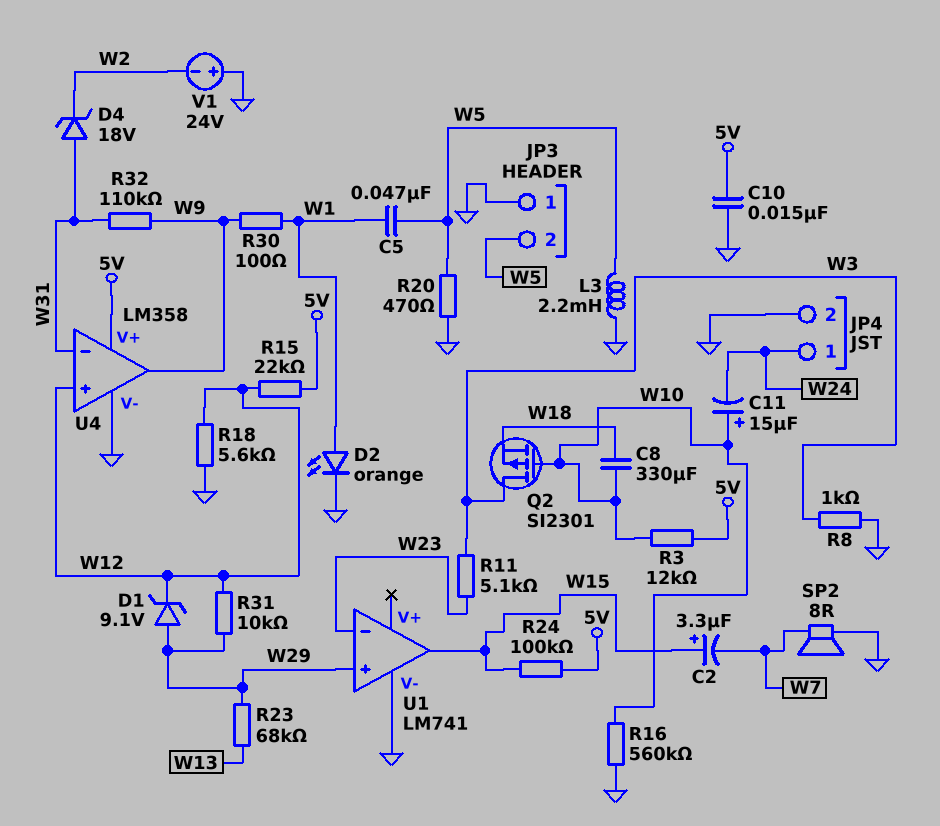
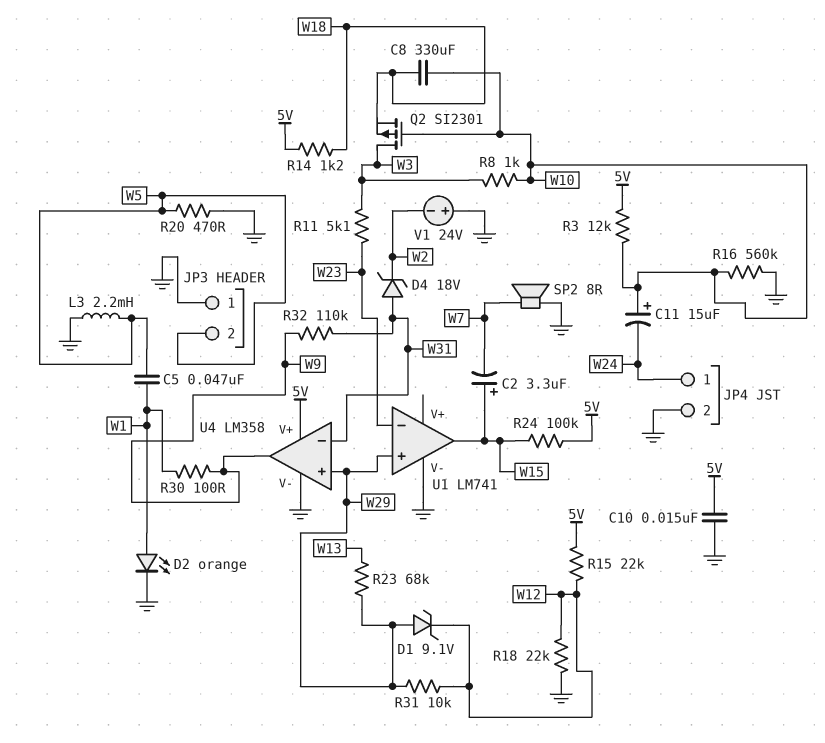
R8: 1k (GND, W3) -> 1k (W3, W10)
R14: none -> 1.2k (5V, W18)
R18: 5.6k (GND, W12) -> 22k (GND, W12)
U4 pin in+: W12 -> W29

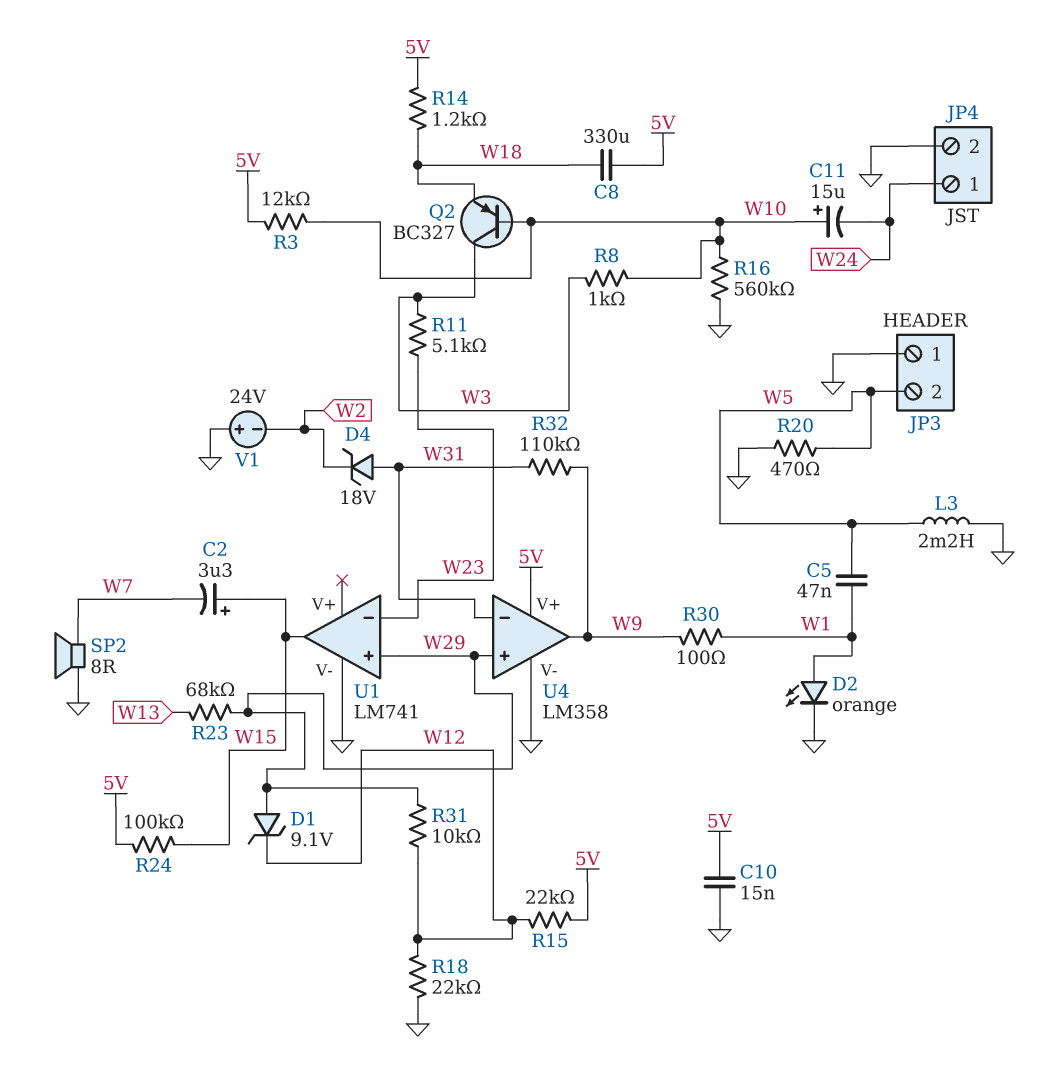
C8: 330uF (W10, W18) -> 330uF (5V, W18)
Q2: PMOS SI2301 (G W10, D W3, S W18) -> PNP BC327 (B W10, C W3, E W18)

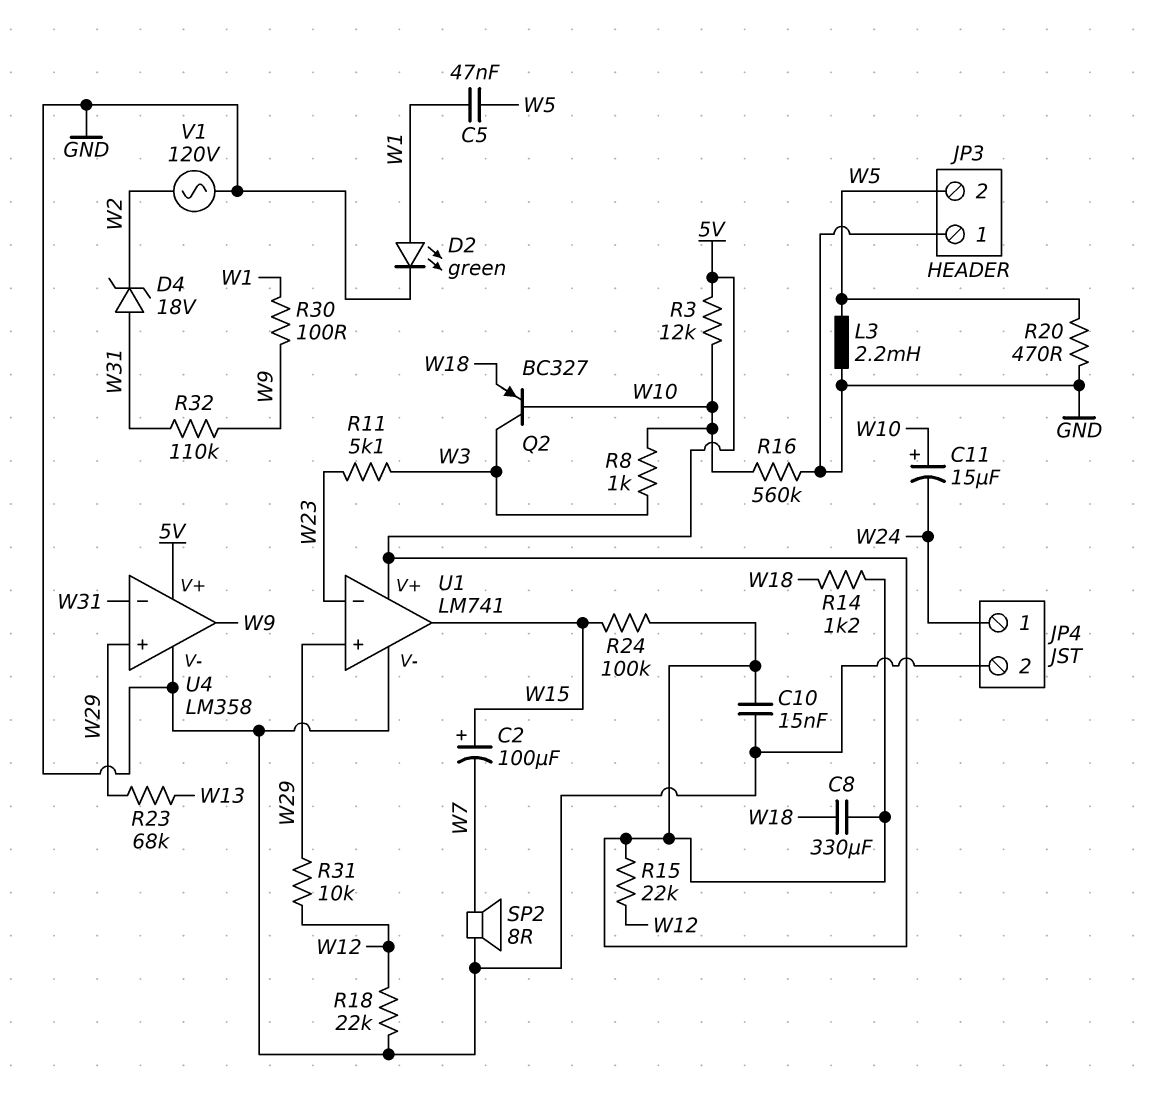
C2: 3.3uF (plus W15, minus W7) -> 100uF (plus W15, minus W7)
D1: zener 9.1V (A W29, K W12) -> none
D2: LED orange (A W1, K GND) -> LED green (A W1, K GND)
U1 pin V+: none -> 5V
V1: 24V (plus GND, minus W2) -> AC 120V (GND, W2)

